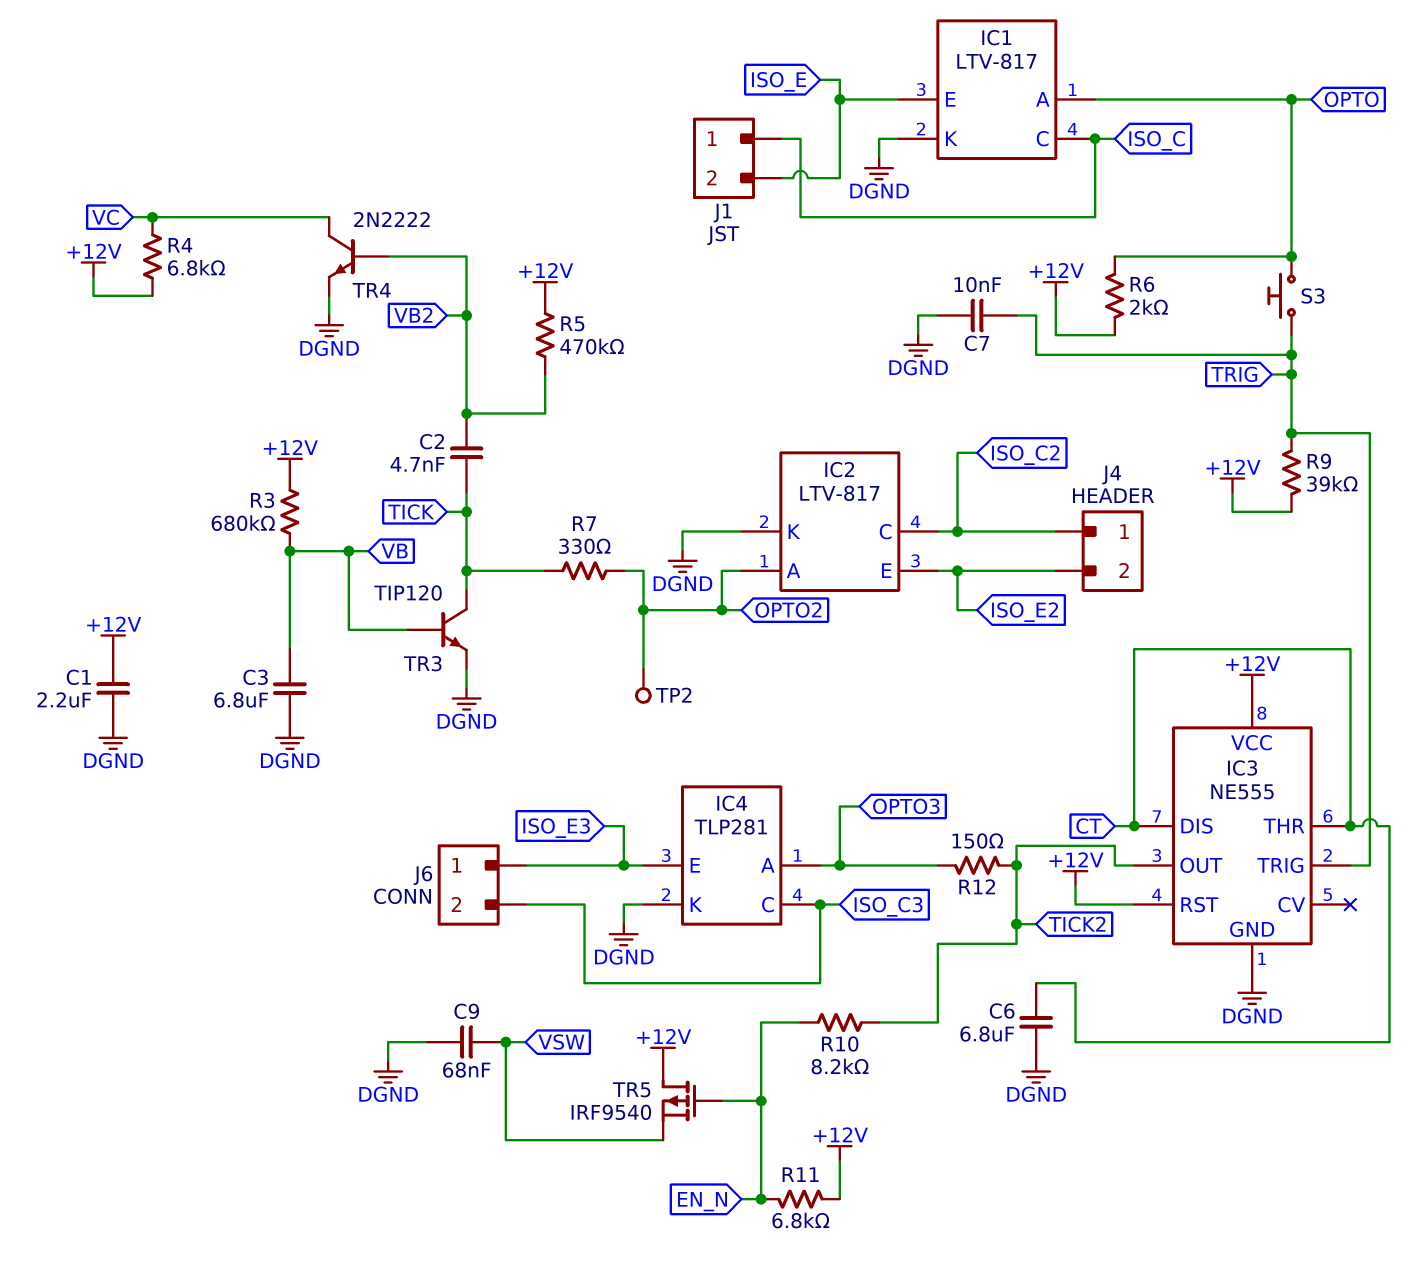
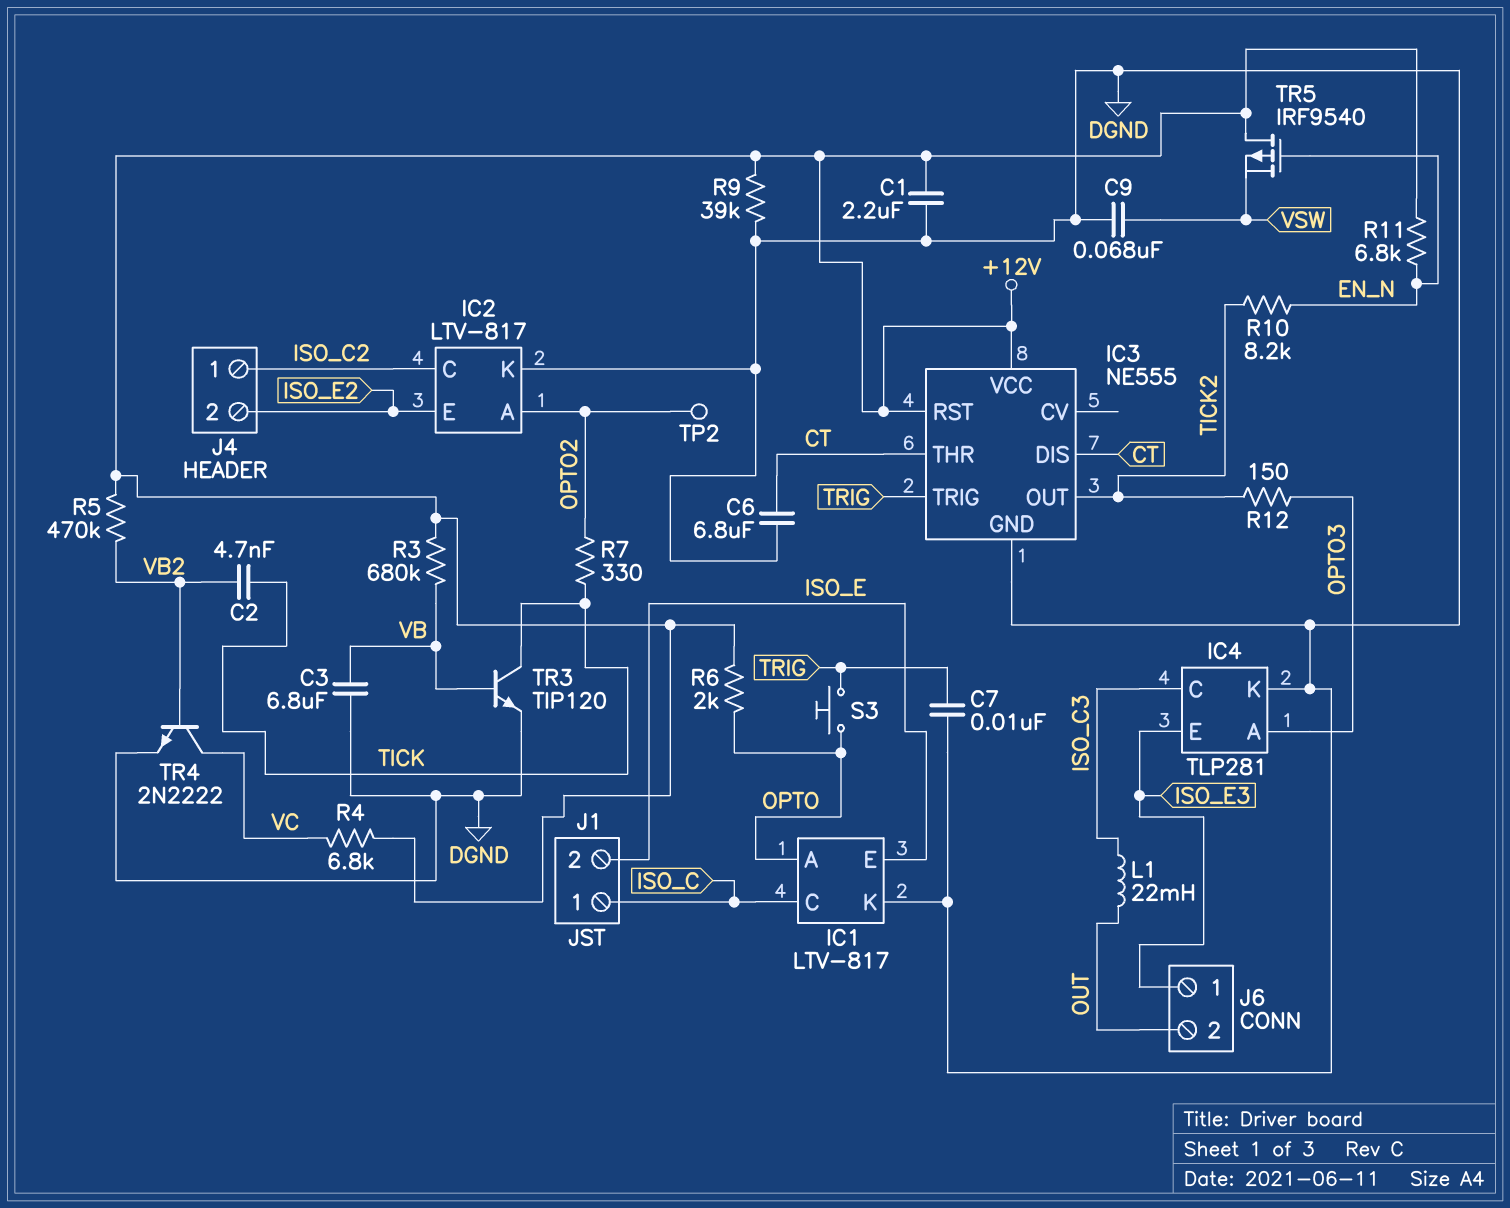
J6 pin 2: ISO_C3 -> OUT
L1: none -> 22mH (ISO_C3, OUT)
R9: 39k (+12V, TRIG) -> 39k (+12V, DGND)

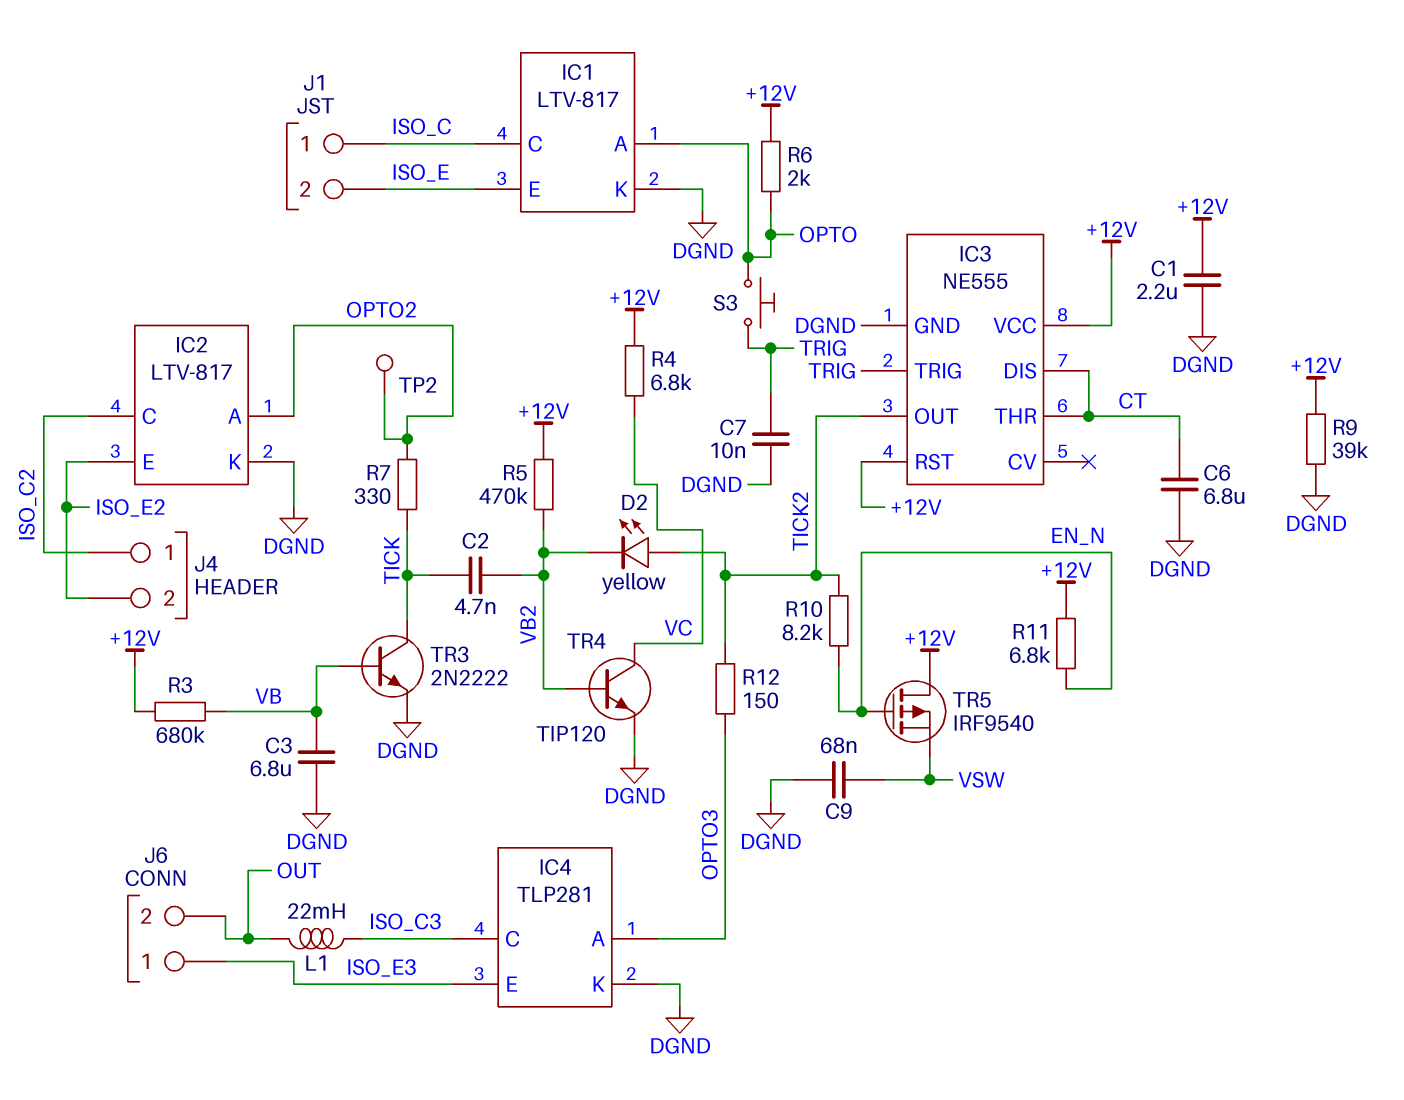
D2: none -> LED yellow (A TICK2, K VB2)
TR3: NPN TIP120 (B VB, C TICK, E DGND) -> NPN 2N2222 (B VB, C TICK, E DGND)
TR4: NPN 2N2222 (B VB2, C VC, E DGND) -> NPN TIP120 (B VB2, C VC, E DGND)

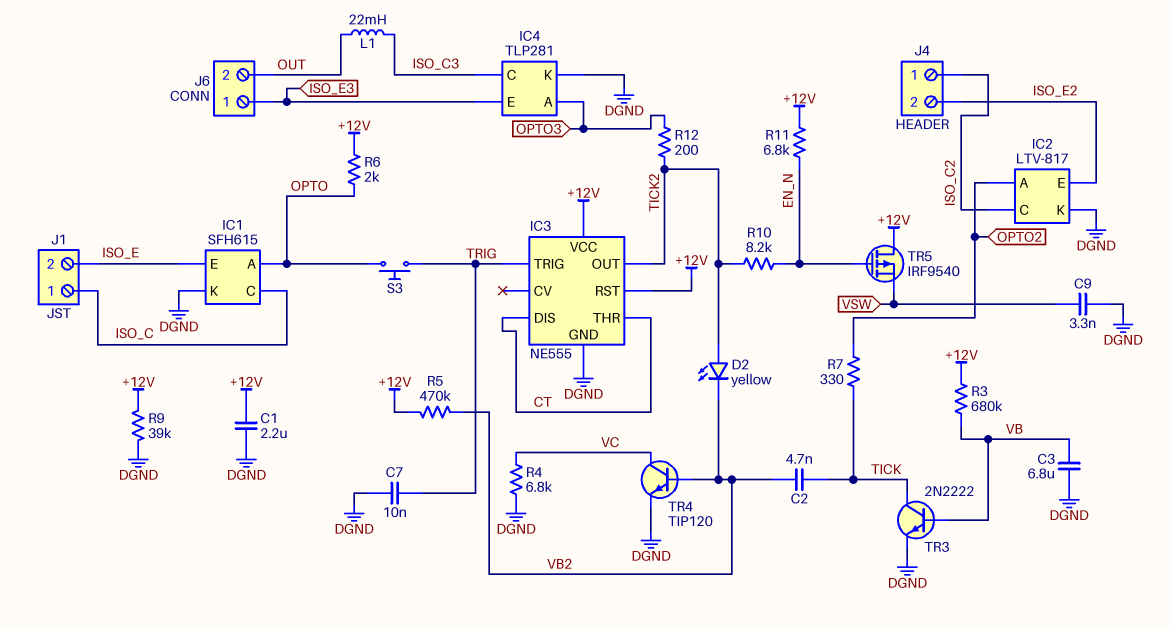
C6: 6.8uF (CT, DGND) -> none
C9: 68nF (DGND, VSW) -> 3.3nF (DGND, VSW)
IC1: LTV-817 -> SFH615
R4: 6.8k (+12V, VC) -> 6.8k (DGND, VC)
R12: 150 (OPTO3, TICK2) -> 200 (OPTO3, TICK2)
TP2: test point (OPTO2) -> none

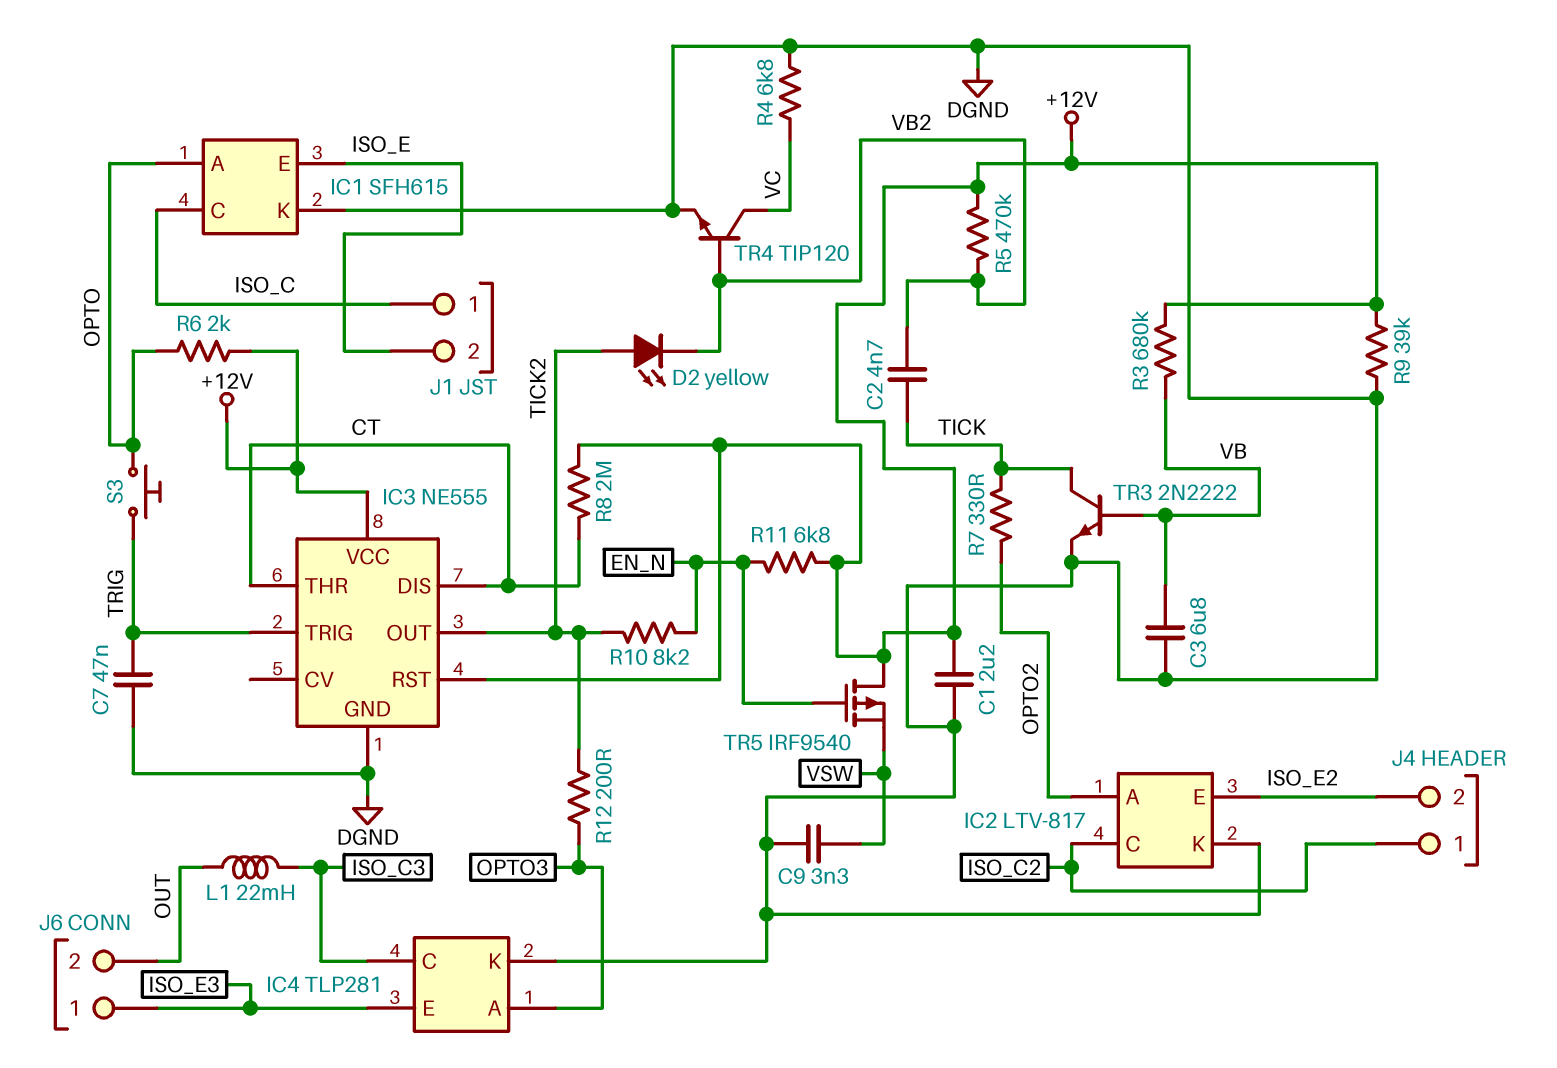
C7: 10nF (DGND, TRIG) -> 47nF (DGND, TRIG)
R8: none -> 2M (+12V, CT)

